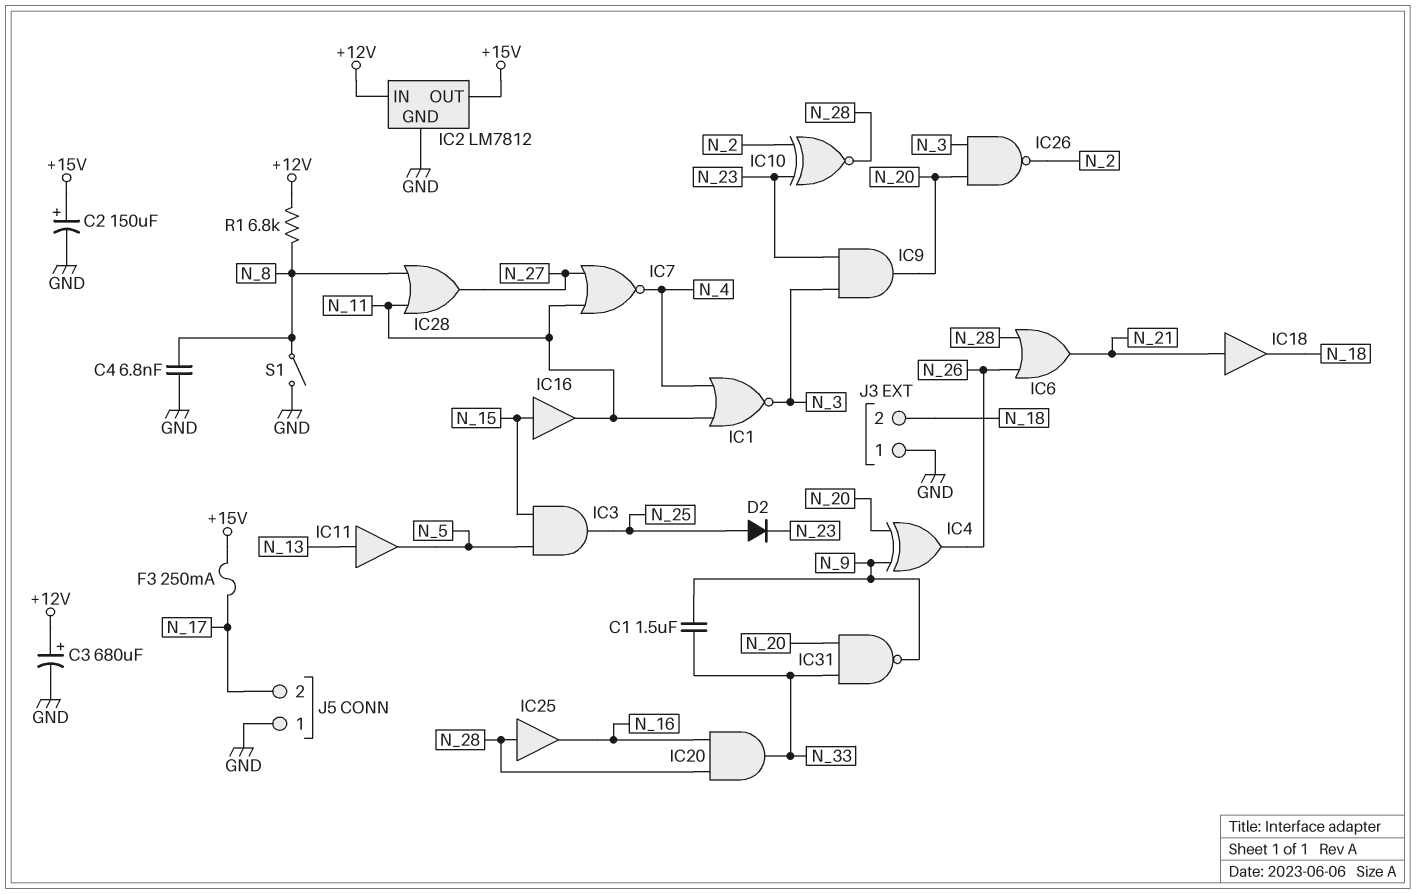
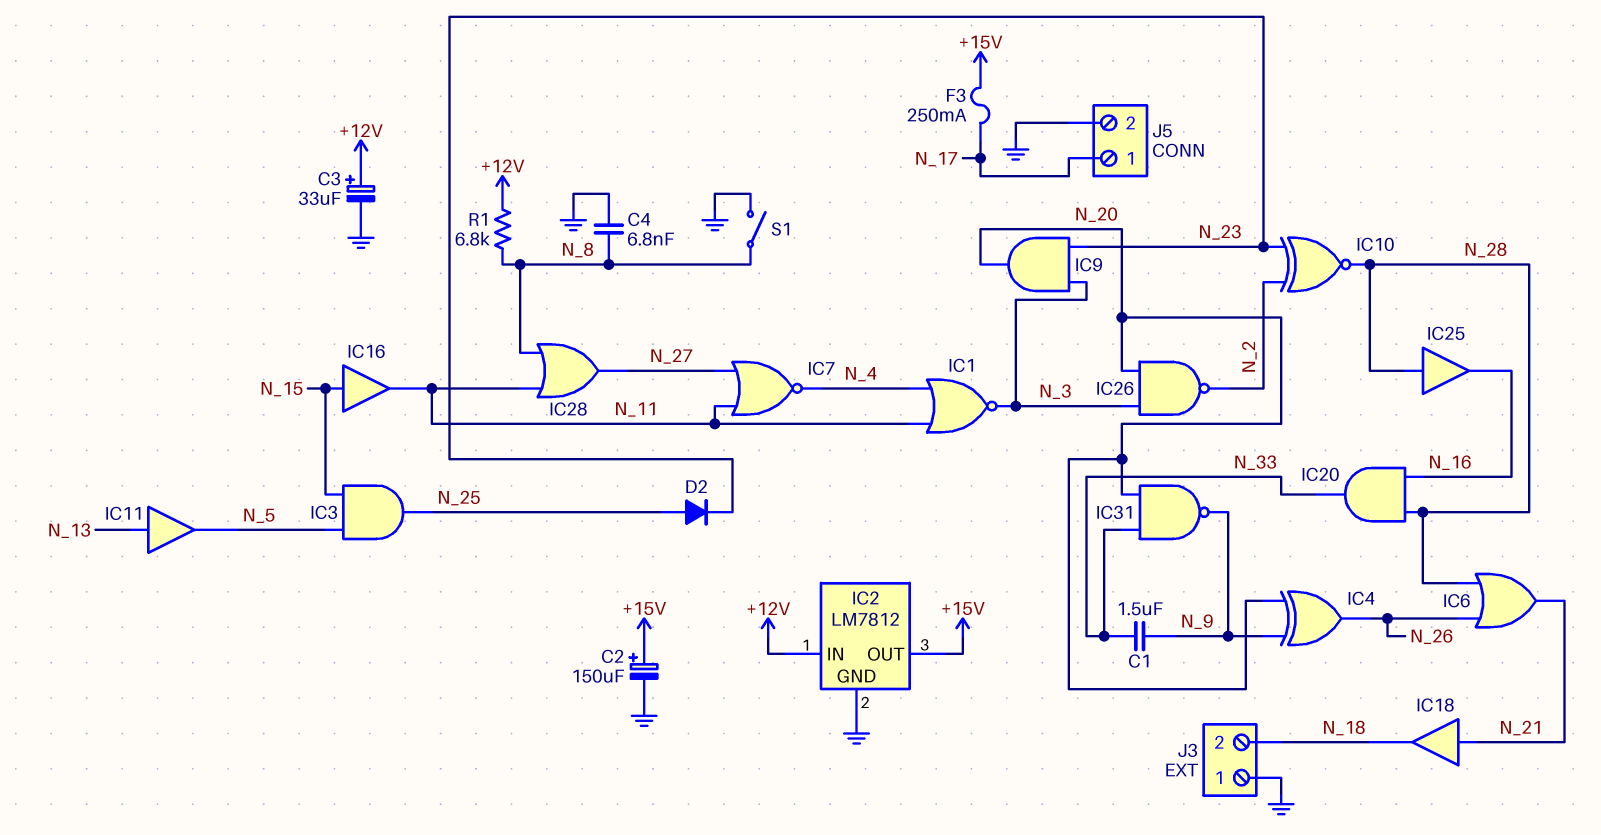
C3: 680uF (plus +12V, minus GND) -> 33uF (plus +12V, minus GND)
J5 pin 1: GND -> N_17
J5 pin 2: N_17 -> GND

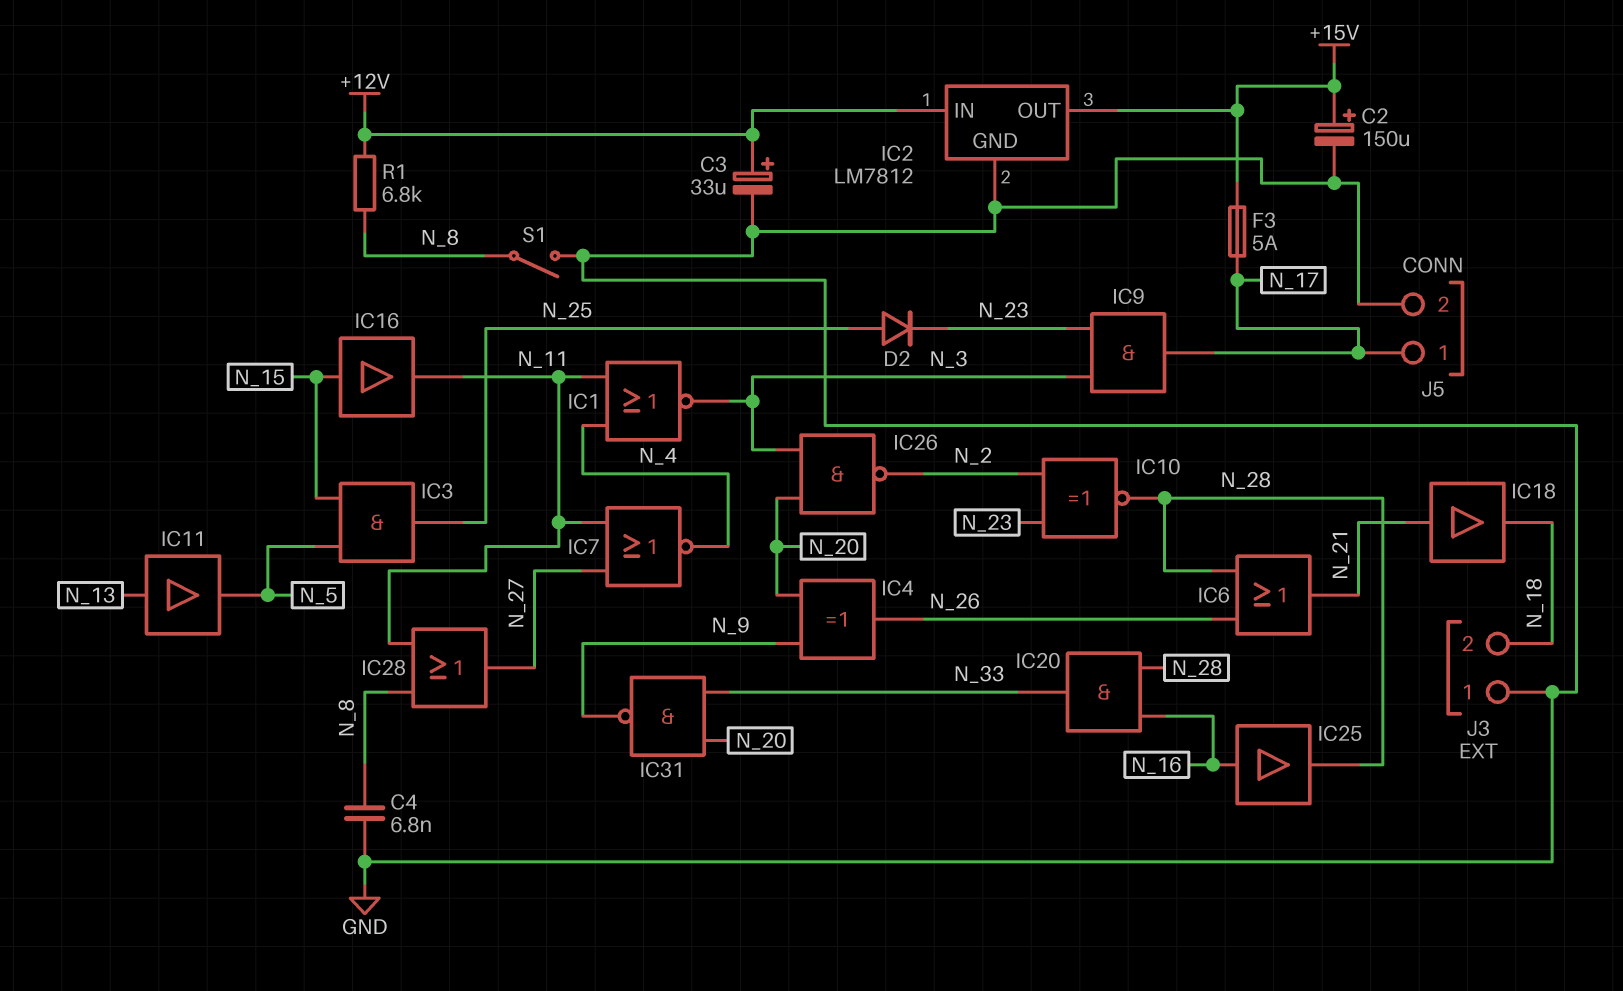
C1: 1.5uF (N_9, N_33) -> none
F3: 250mA (+15V, N_17) -> 5A (+15V, N_17)
IC9: AND (in N_3, in N_23, out N_20) -> AND (in N_3, in N_23, out N_17)
IC25: buffer (in N_28, out N_16) -> buffer (in N_16, out N_28)

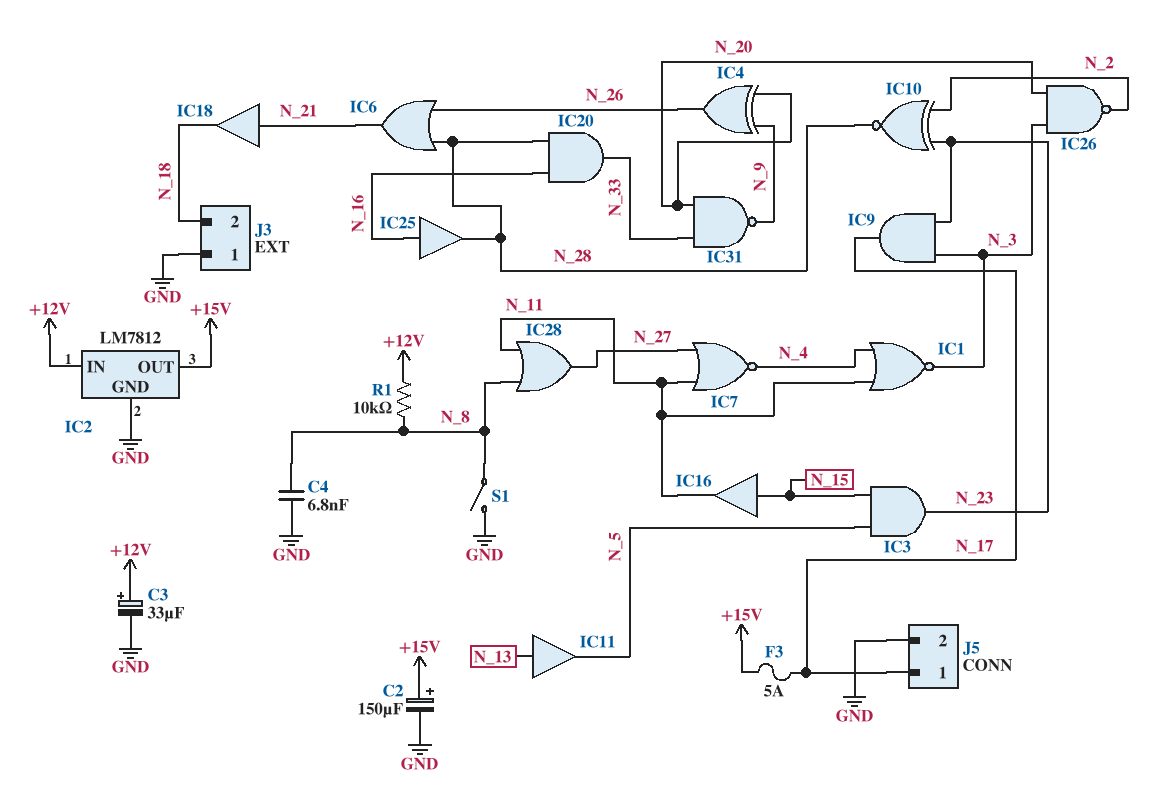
D2: diode (A N_25, K N_23) -> none
IC3: AND (in N_5, in N_15, out N_25) -> AND (in N_5, in N_15, out N_23)
R1: 6.8k (+12V, N_8) -> 10k (+12V, N_8)

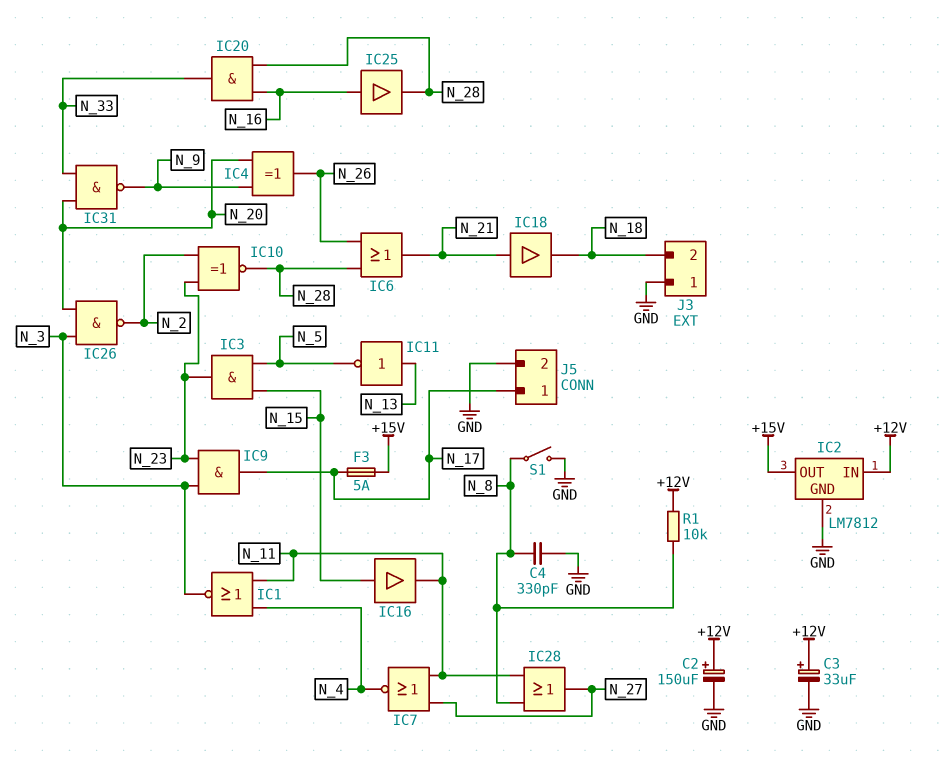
C2: 150uF (plus +15V, minus GND) -> 150uF (plus +12V, minus GND)
C4: 6.8nF (GND, N_8) -> 330pF (GND, N_8)
IC11: buffer (in N_13, out N_5) -> NOT (in N_13, out N_5)

